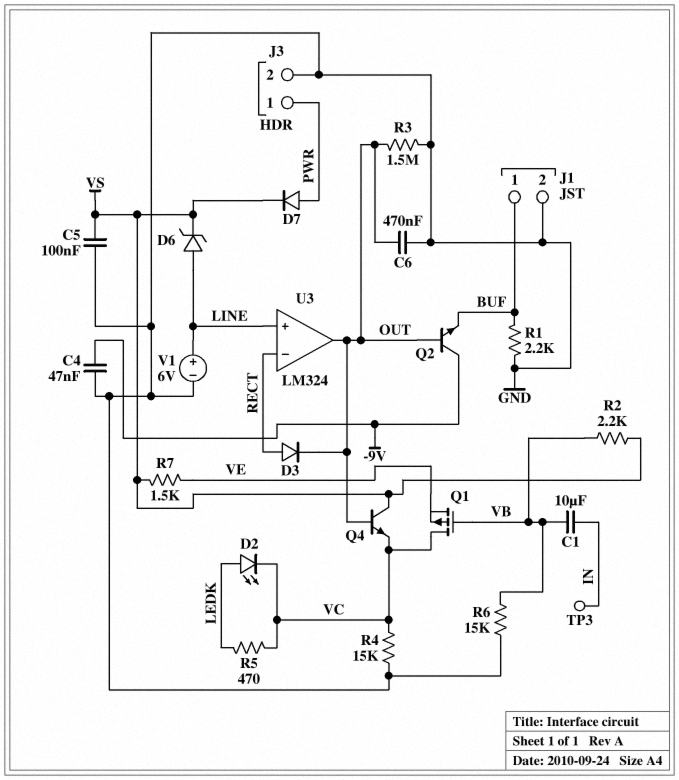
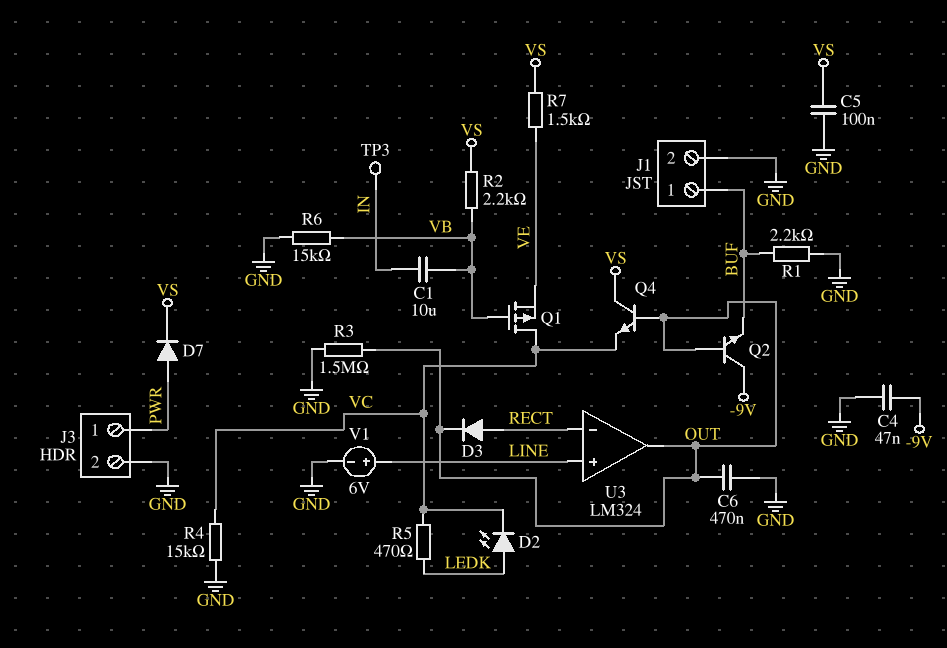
D6: zener (A LINE, K VS) -> none

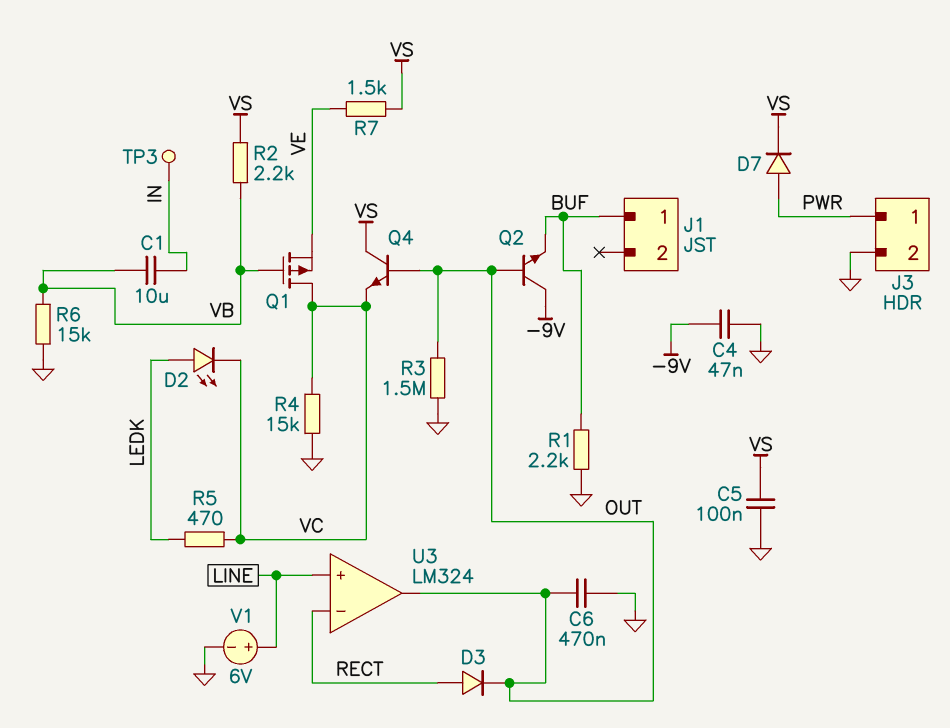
J1 pin 2: GND -> none

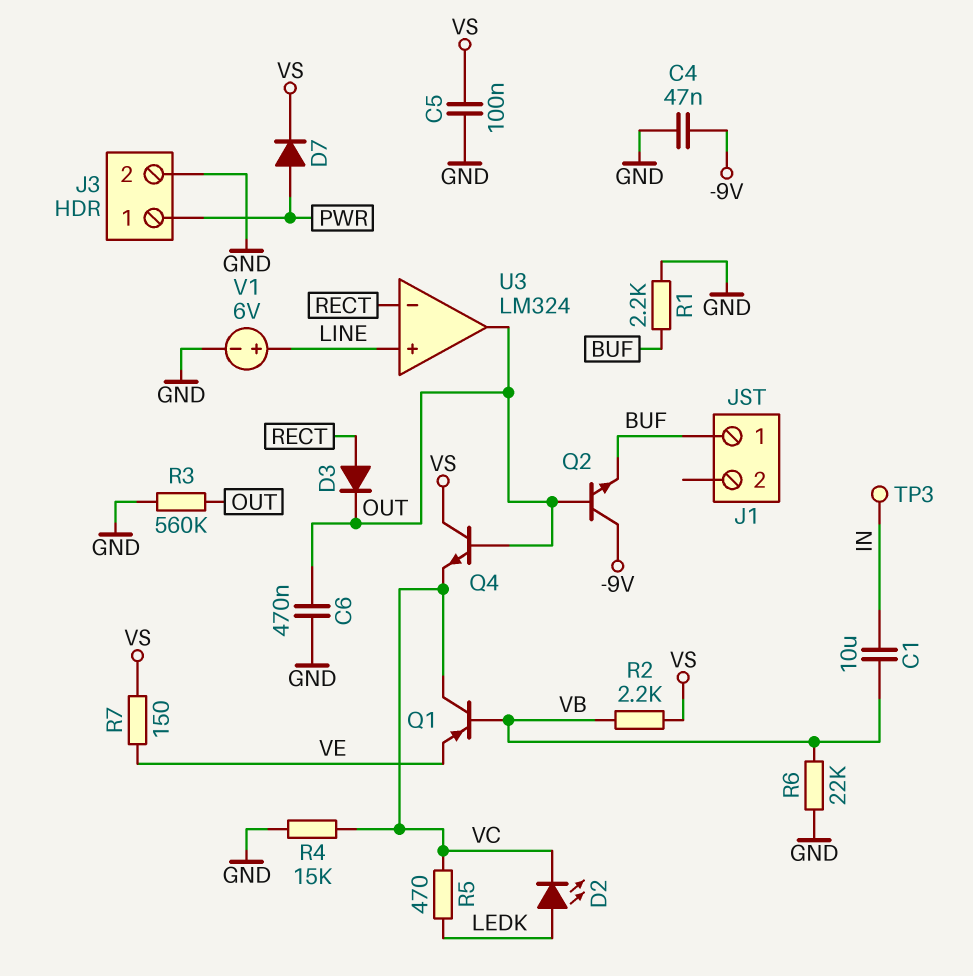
Q1: PMOS (G VB, D VC, S VE) -> PNP (B VB, C VC, E VE)
R3: 1.5M (GND, OUT) -> 560k (GND, OUT)
R6: 15k (GND, VB) -> 22k (GND, VB)
R7: 1.5k (VE, VS) -> 150 (VE, VS)

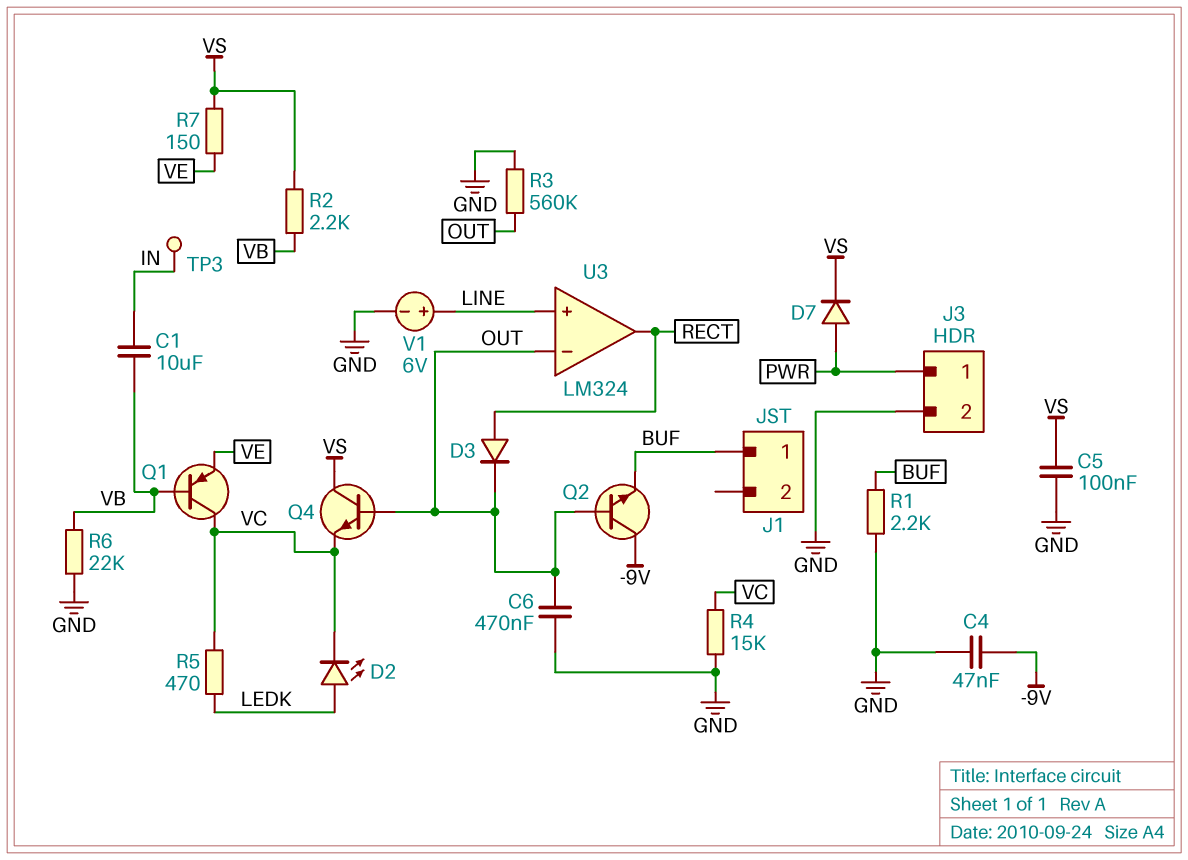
U3 pin in-: RECT -> OUT
U3 pin out: OUT -> RECT

